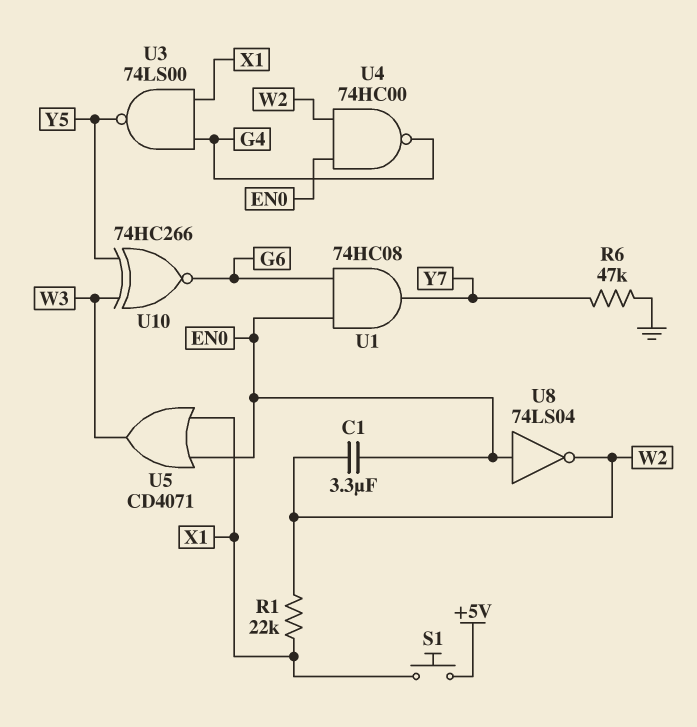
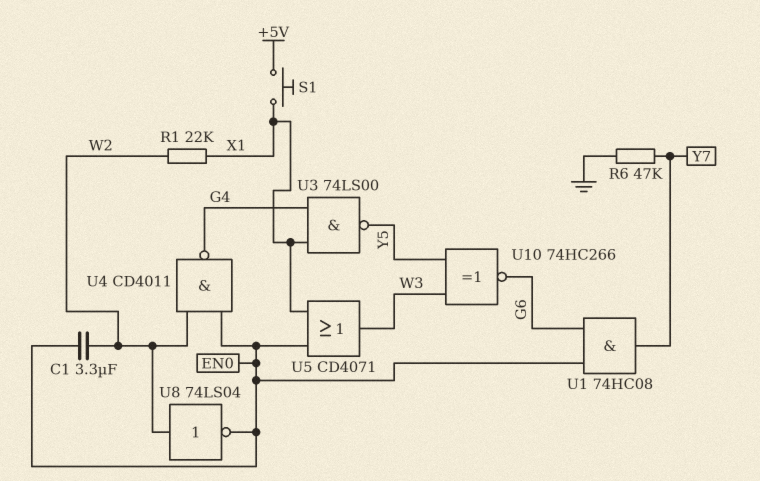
U4: NAND 74HC00 (in EN0, in W2, out G4) -> NAND CD4011 (in EN0, in W2, out G4)
U8: NOT 74LS04 (in EN0, out W2) -> NOT 74LS04 (in W2, out EN0)

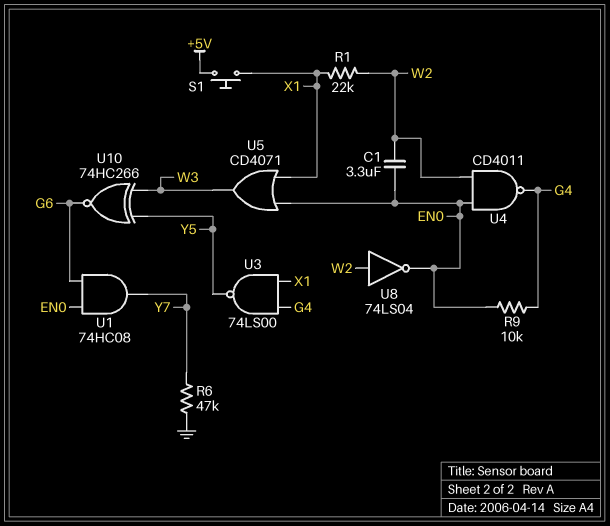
R9: none -> 10k (EN0, G4)

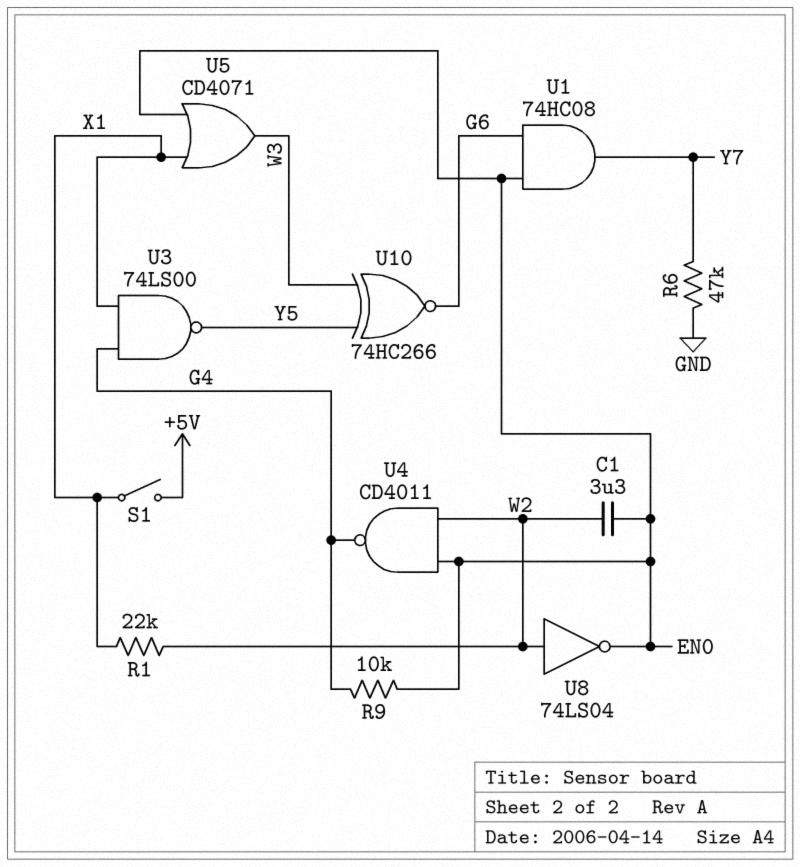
S1: button (+5V, X1) -> switch (+5V, X1)

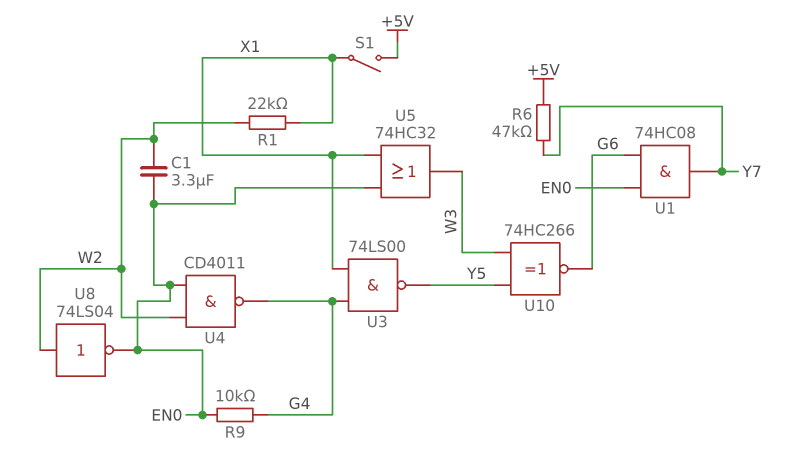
R6: 47k (GND, Y7) -> 47k (+5V, Y7)
U5: OR CD4071 (in EN0, in X1, out W3) -> OR 74HC32 (in EN0, in X1, out W3)

